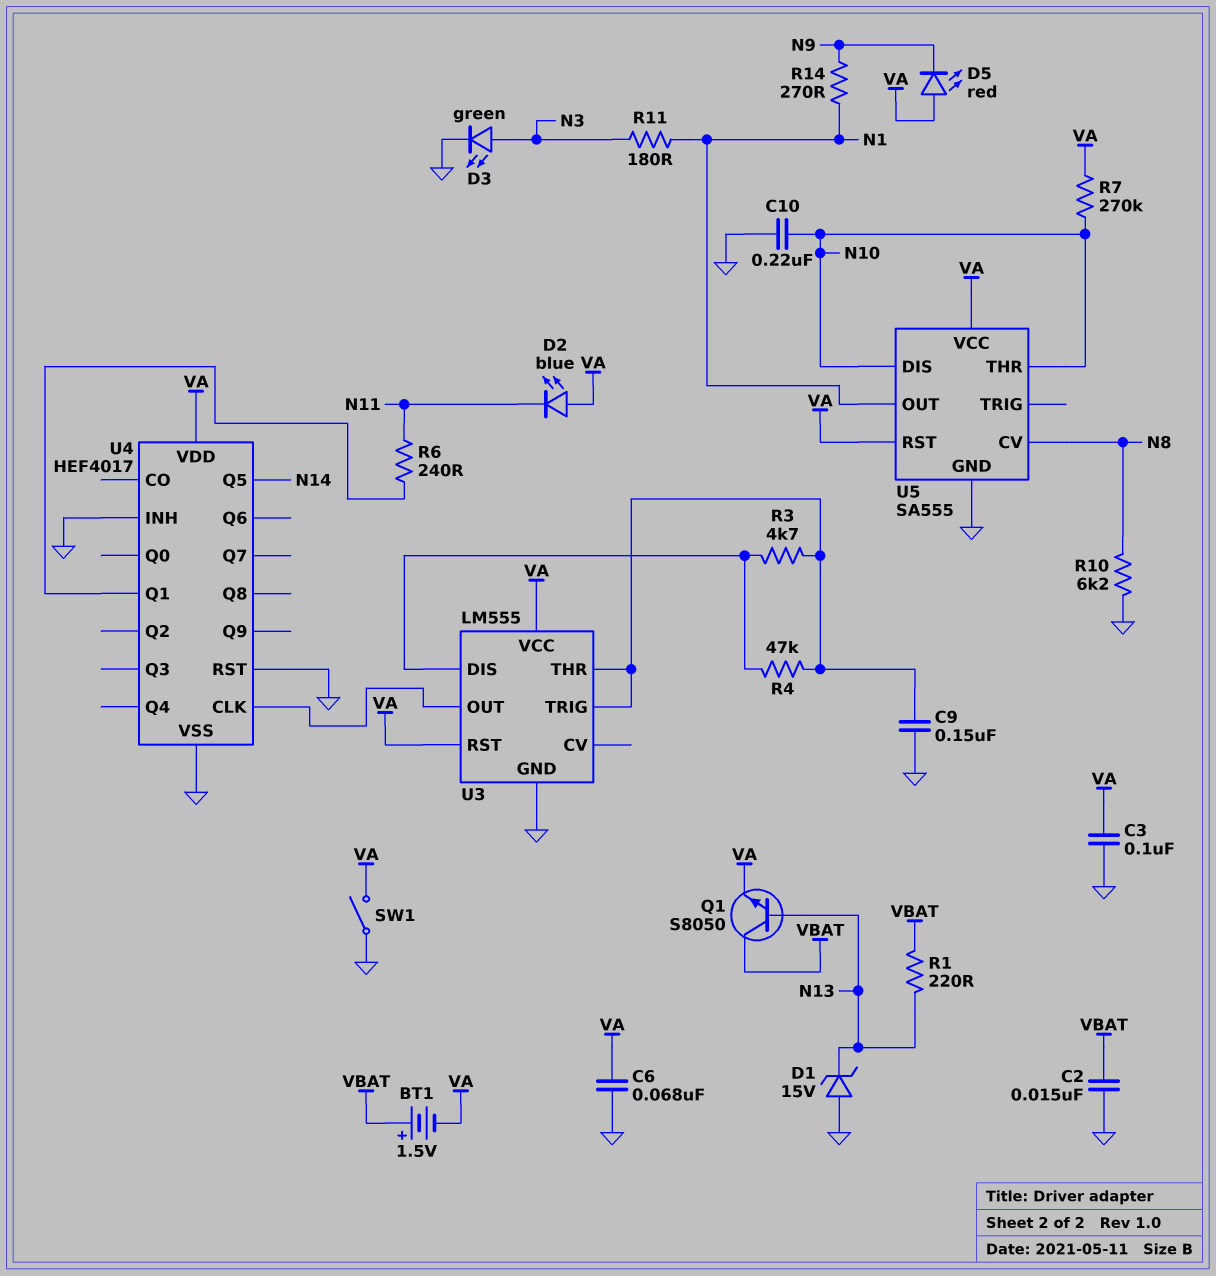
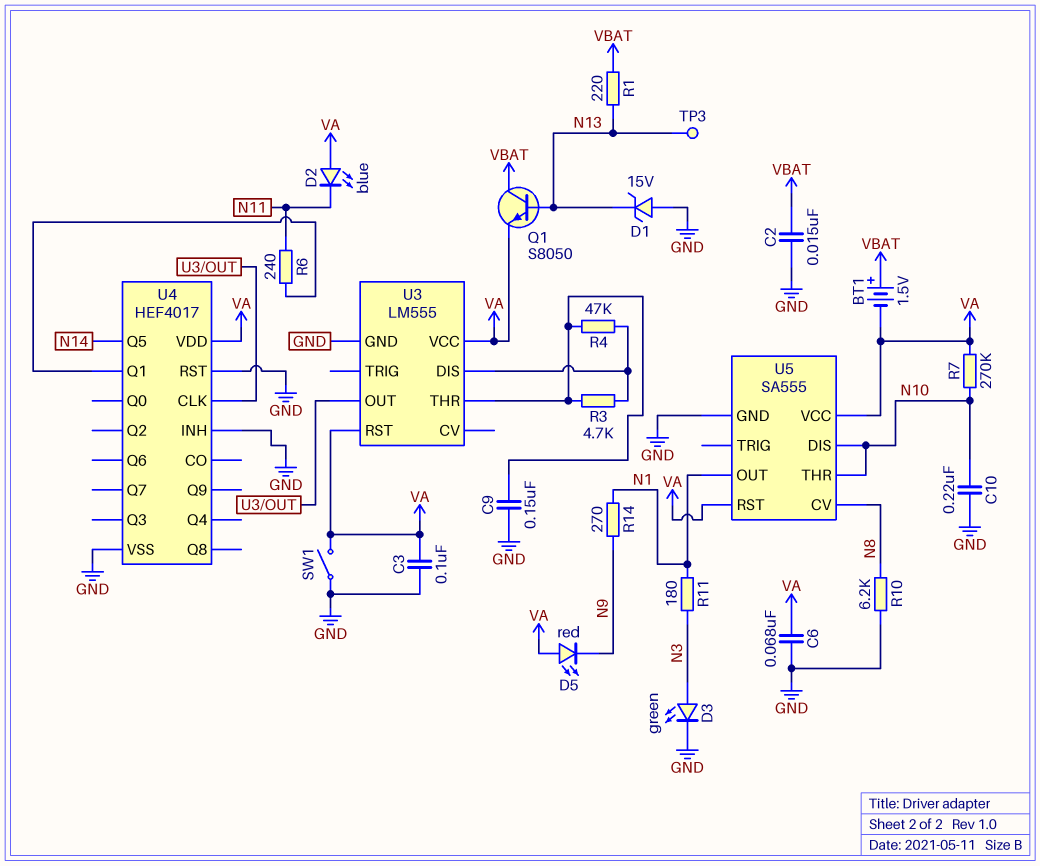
TP3: none -> test point (N13)
U3 pin TRIG: U3/THR -> none

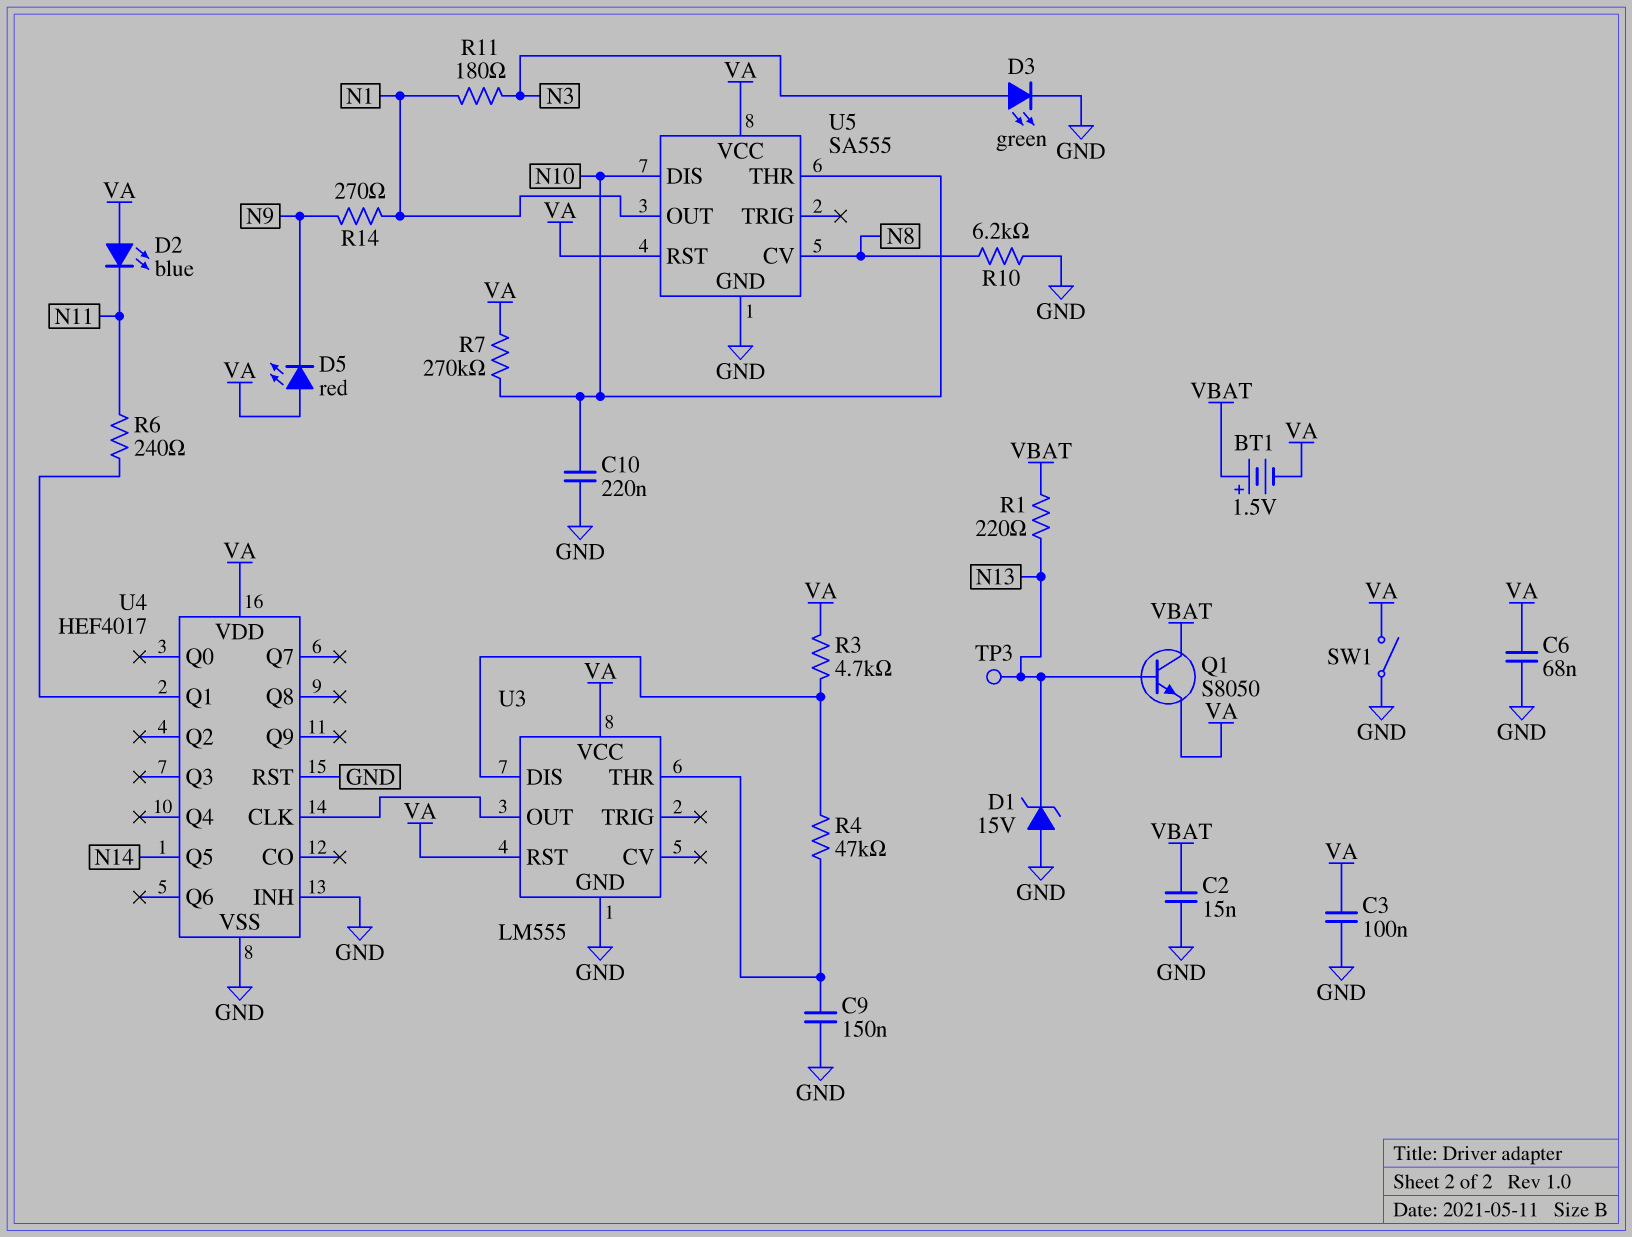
R3: 4.7k (U3/DIS, U3/THR) -> 4.7k (U3/DIS, VA)

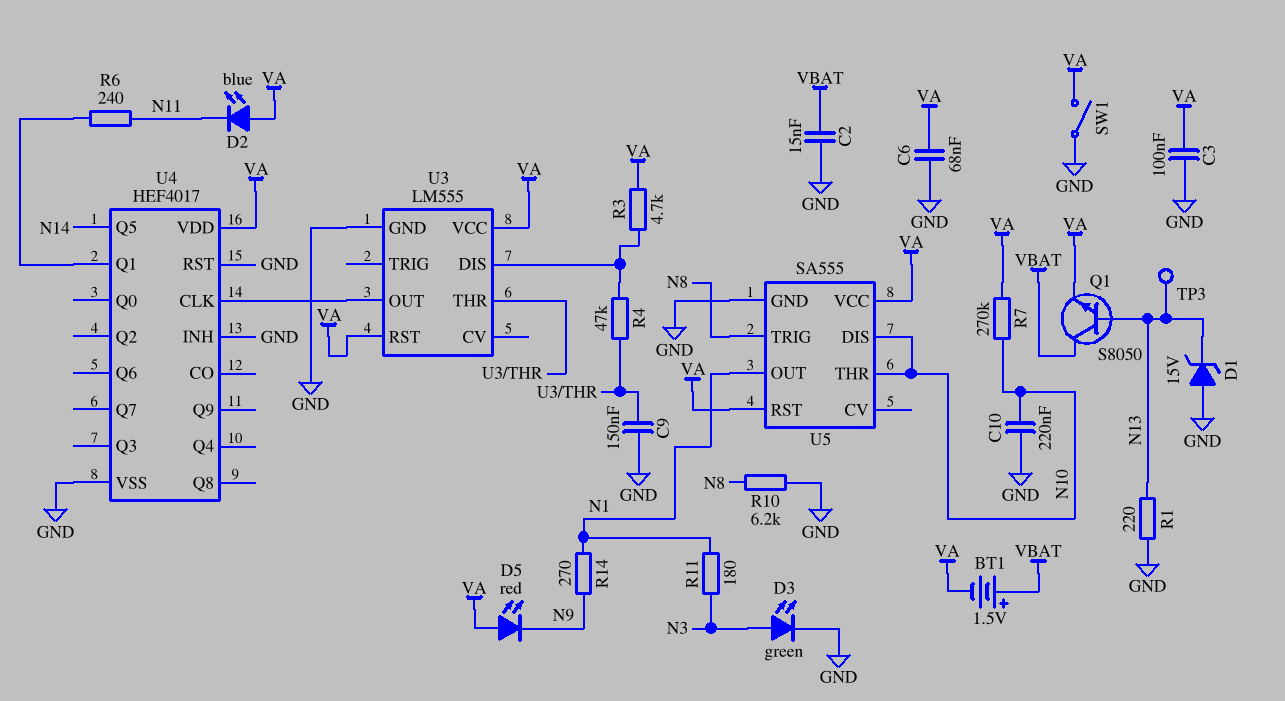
R1: 220 (N13, VBAT) -> 220 (GND, N13)
U5 pin CV: N8 -> none
U5 pin TRIG: none -> N8

